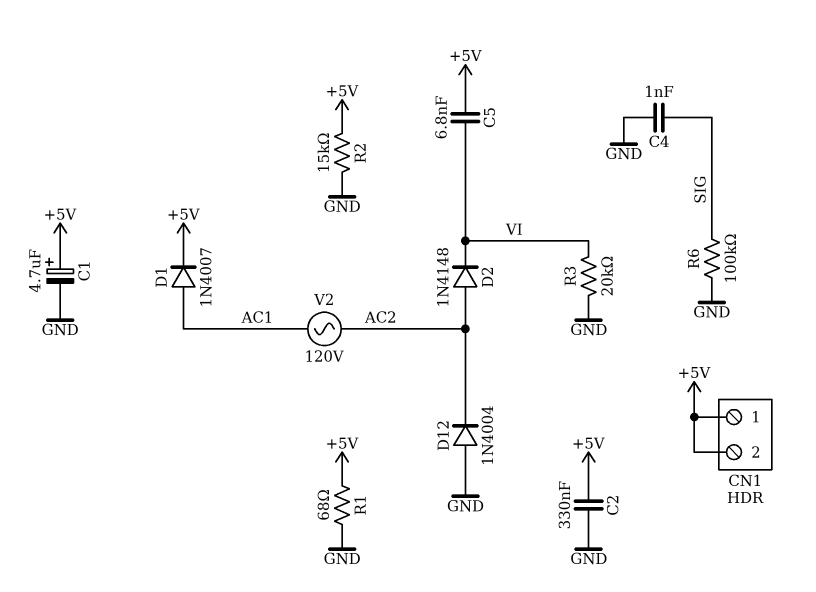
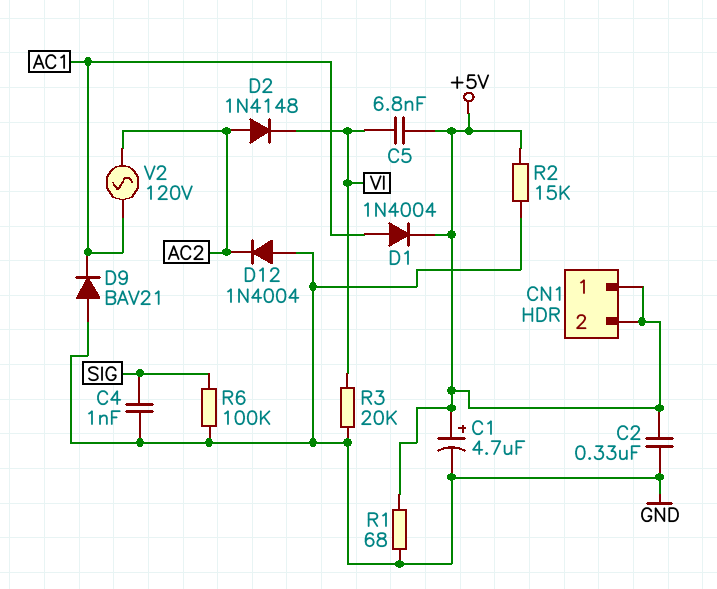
D1: diode 1N4007 (A AC1, K +5V) -> diode 1N4004 (A AC1, K +5V)
D9: none -> diode BAV21 (A GND, K AC1)

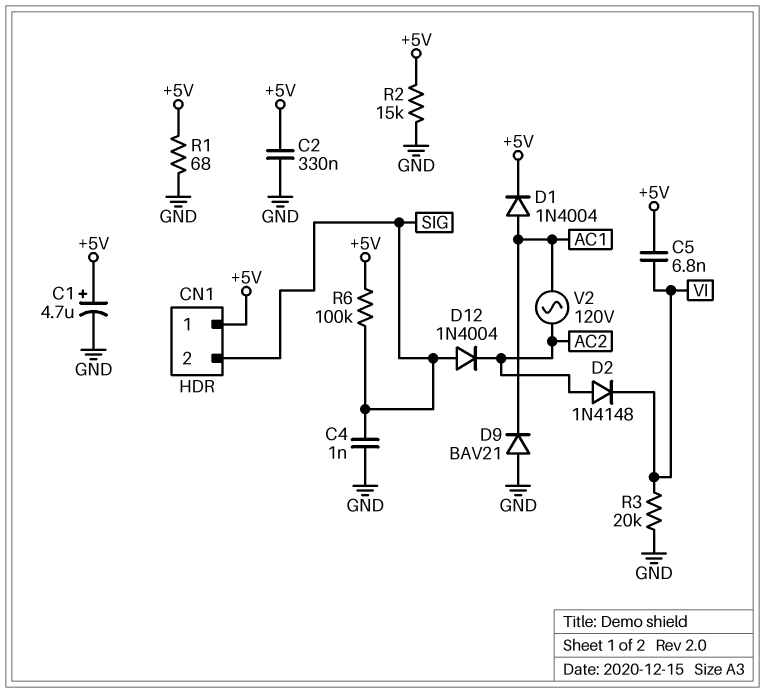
CN1 pin 2: +5V -> SIG
D12: diode 1N4004 (A GND, K AC2) -> diode 1N4004 (A SIG, K AC2)
R6: 100k (GND, SIG) -> 100k (+5V, SIG)

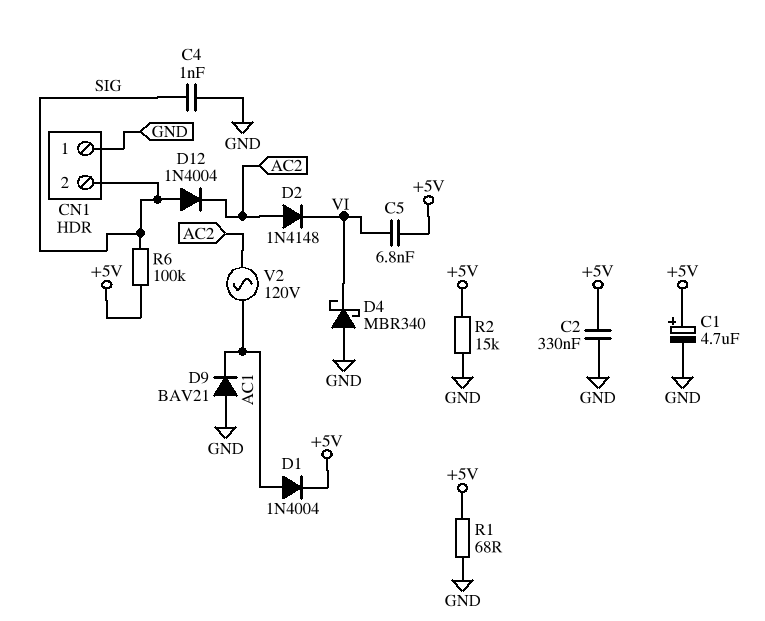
CN1 pin 1: +5V -> GND
D4: none -> schottky MBR340 (A GND, K VI)
R3: 20k (GND, VI) -> none

